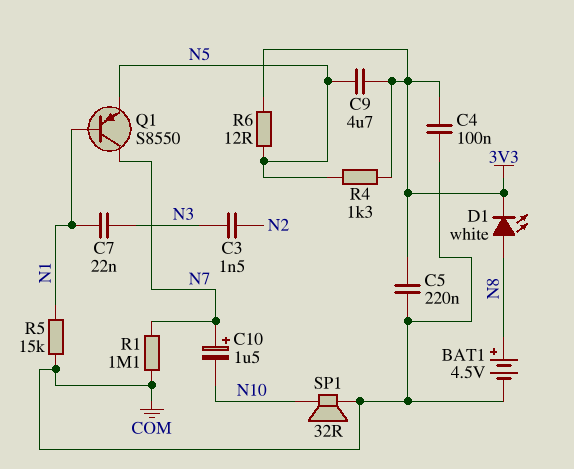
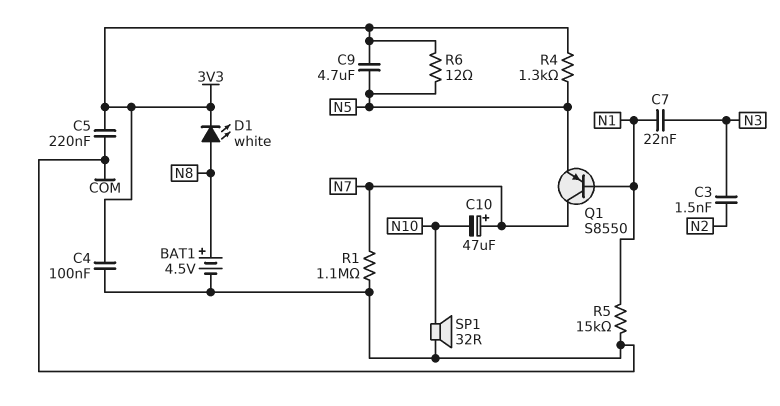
C10: 1.5uF (plus N7, minus N10) -> 47uF (plus N7, minus N10)

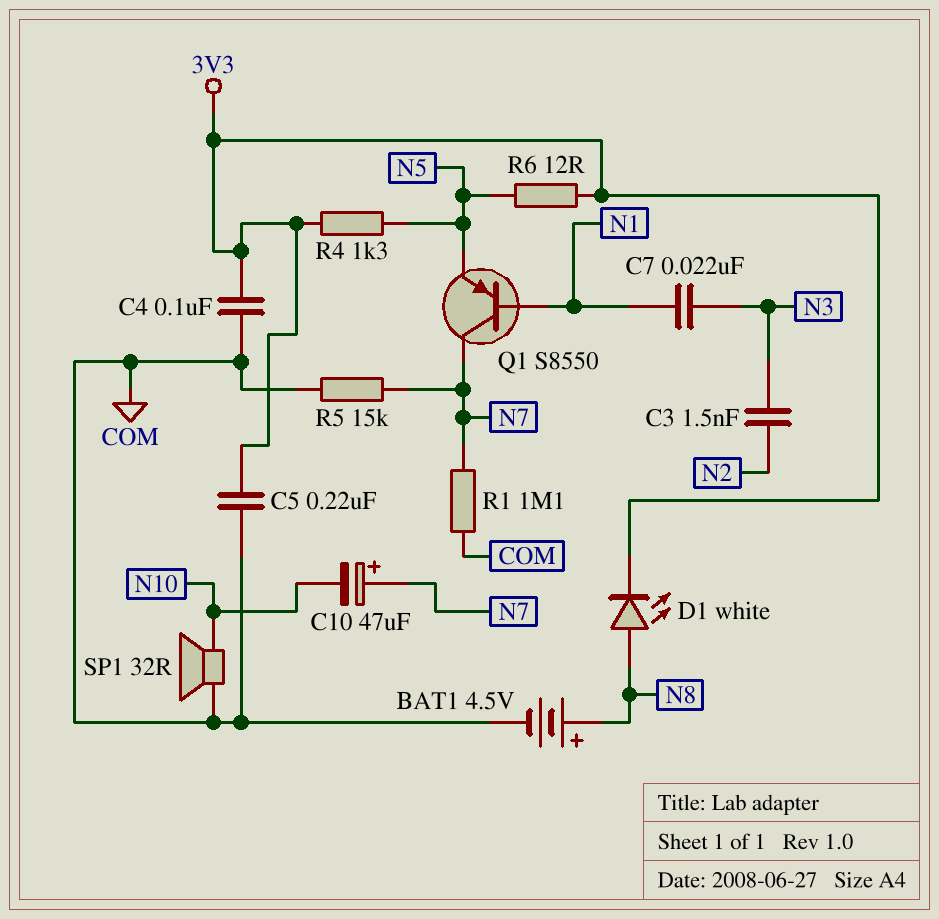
C9: 4.7uF (3V3, N5) -> none
R5: 15k (COM, N1) -> 15k (COM, N7)

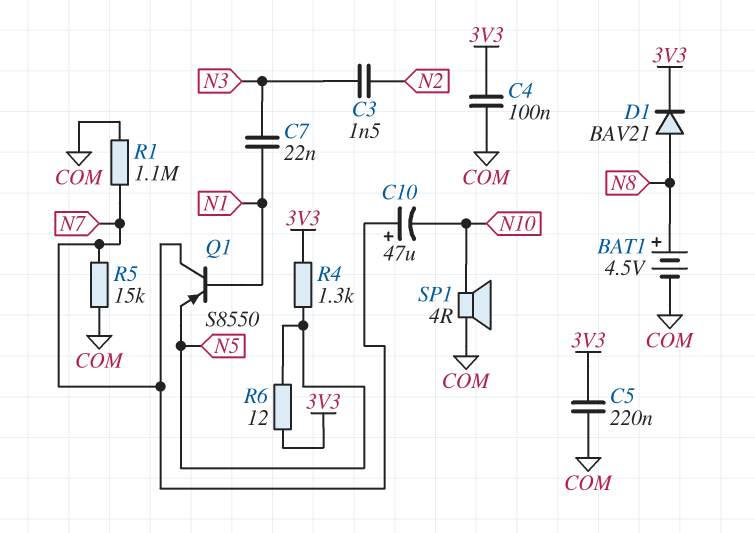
D1: LED white (A N8, K 3V3) -> diode BAV21 (A N8, K 3V3)
SP1: speaker 32R (COM, N10) -> speaker 4R (COM, N10)

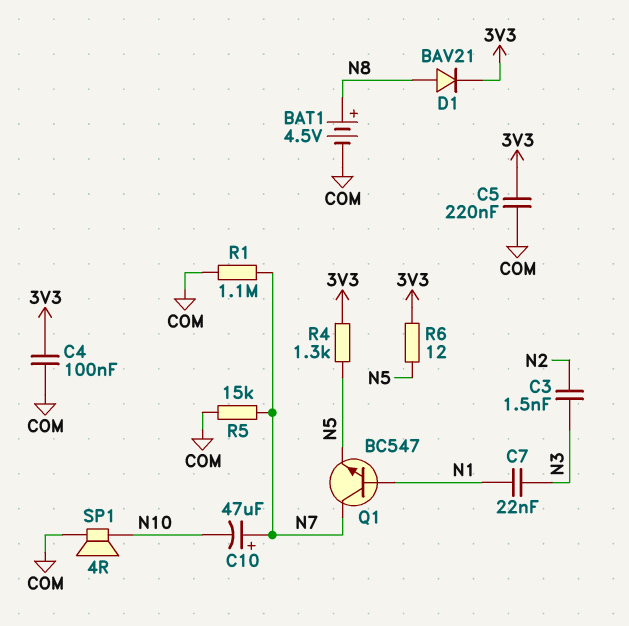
Q1: PNP S8550 (B N1, C N7, E N5) -> NPN BC547 (B N1, C N7, E N5)

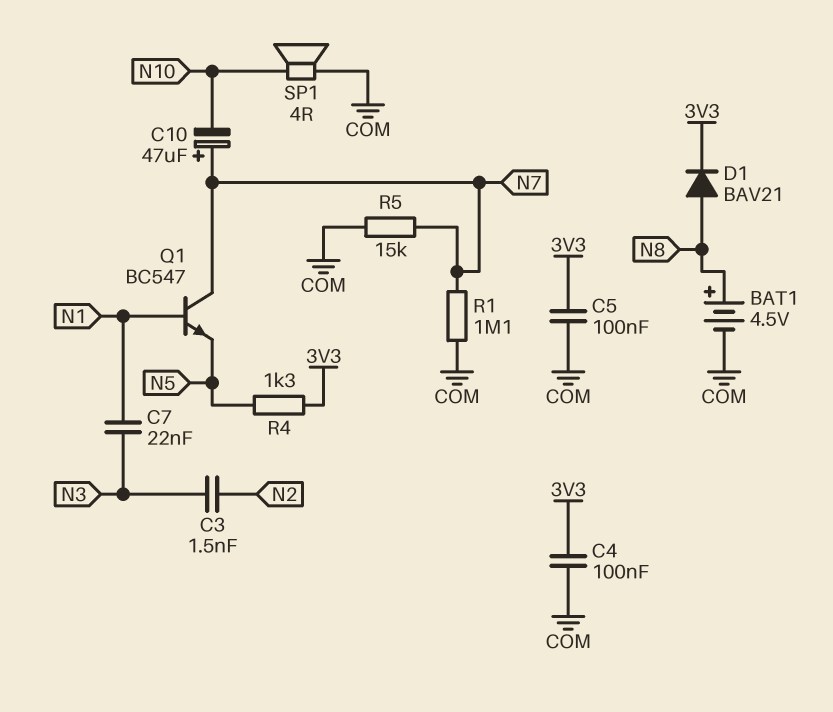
C5: 220nF (3V3, COM) -> 100nF (3V3, COM)
R6: 12 (3V3, N5) -> none

